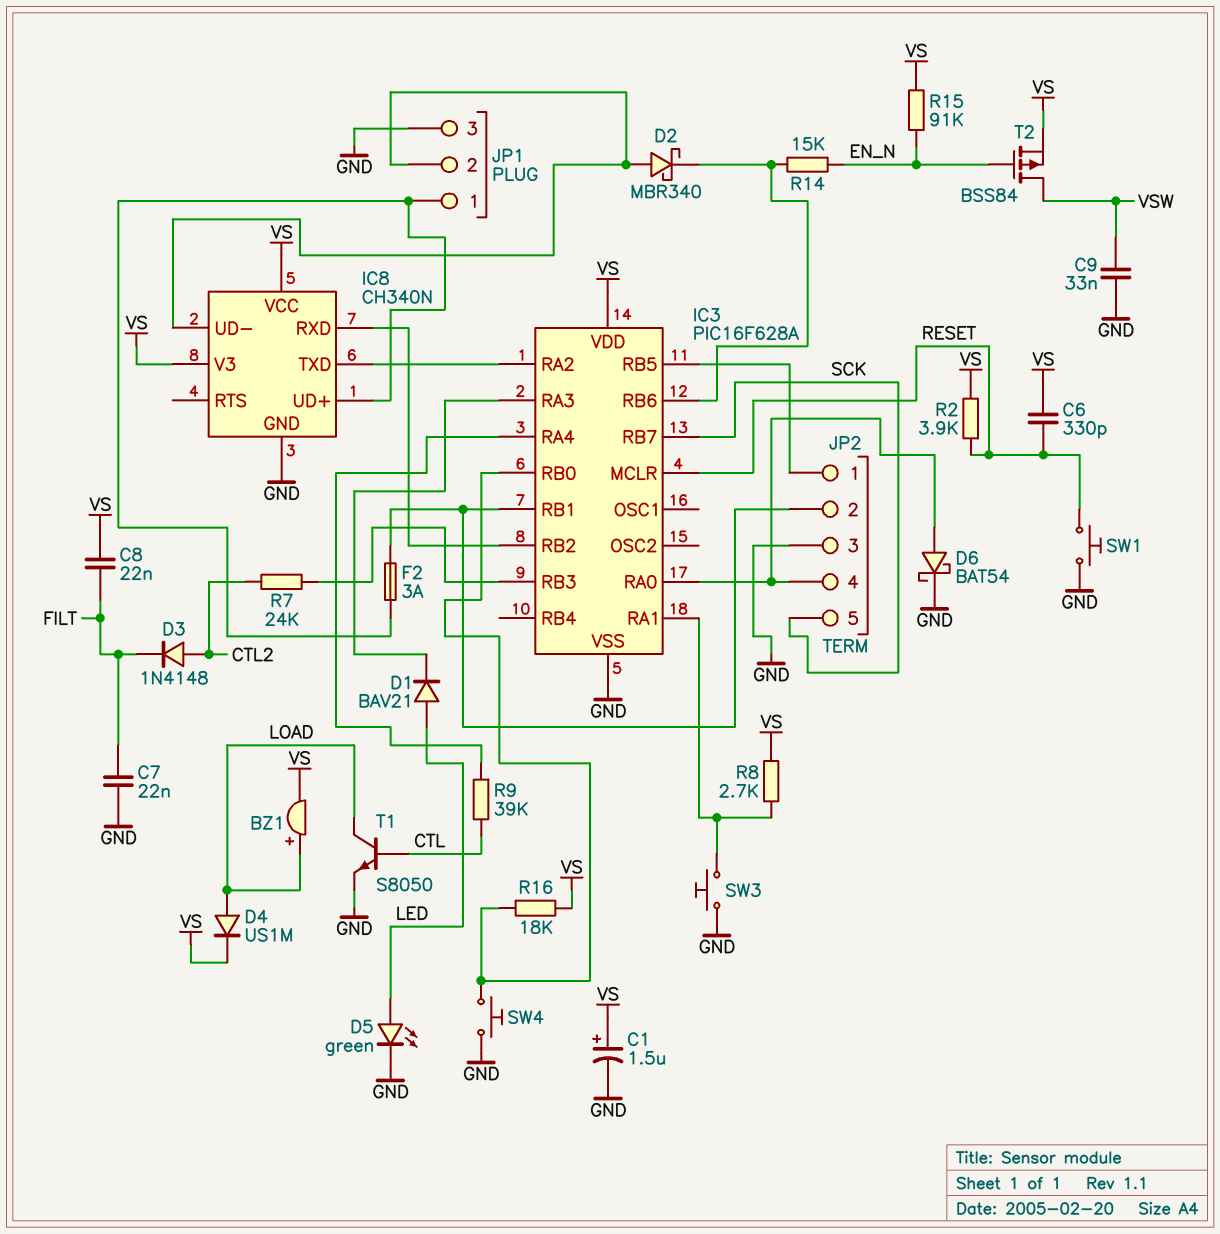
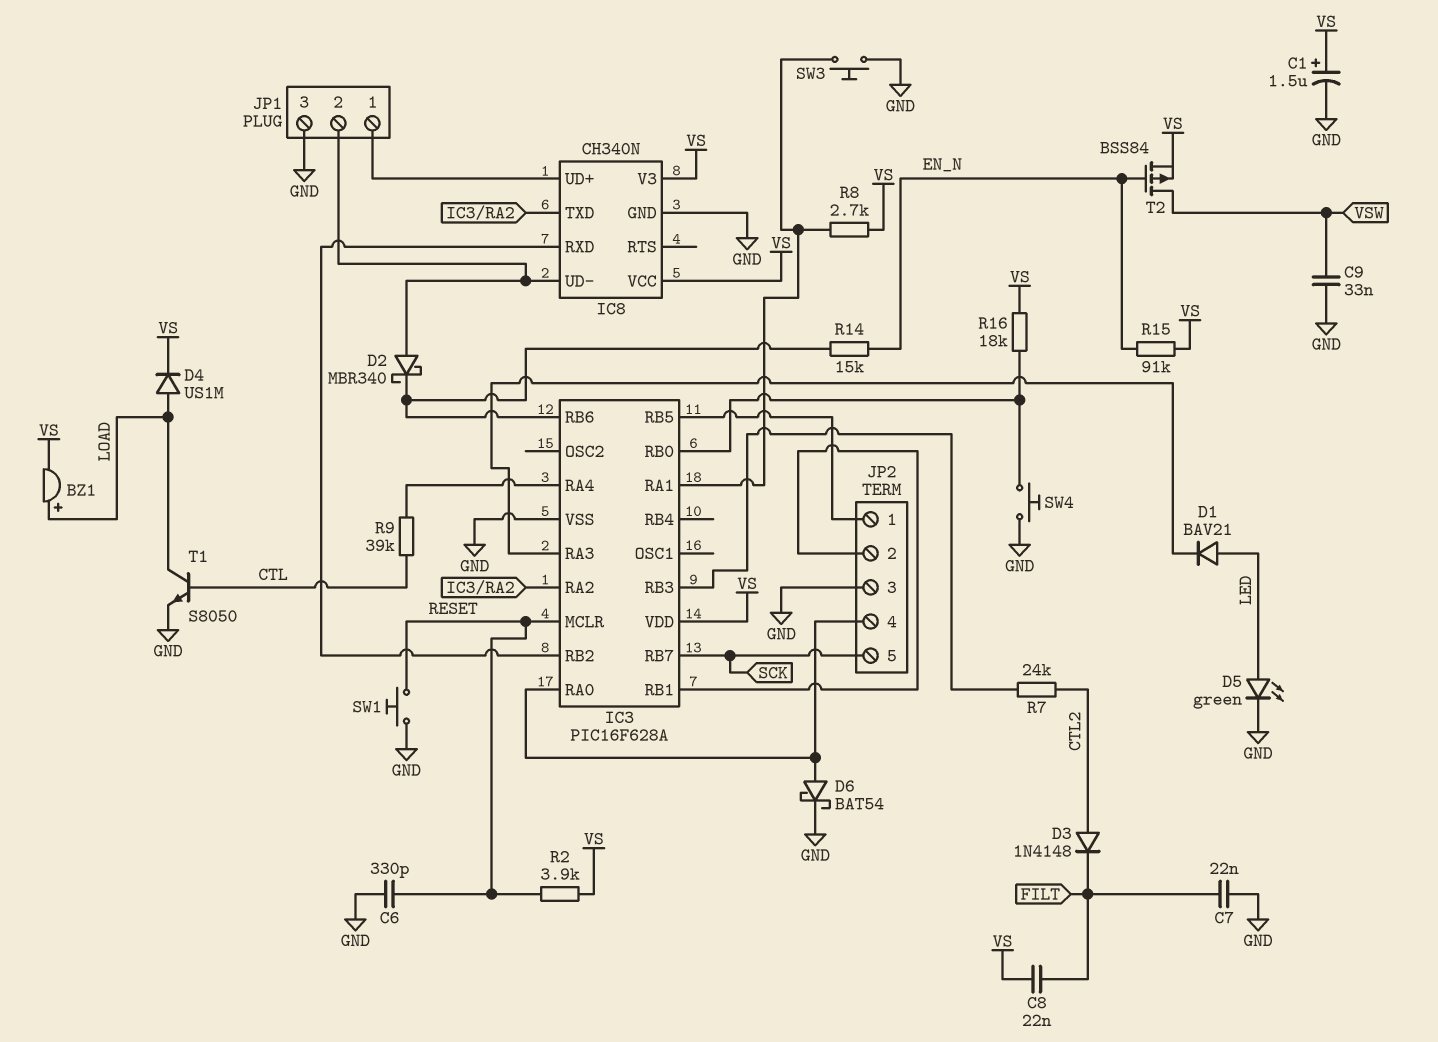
C6: 330pF (RESET, VS) -> 330pF (GND, RESET)
F2: 3A (IC3/RB1, IC8/UD+) -> none

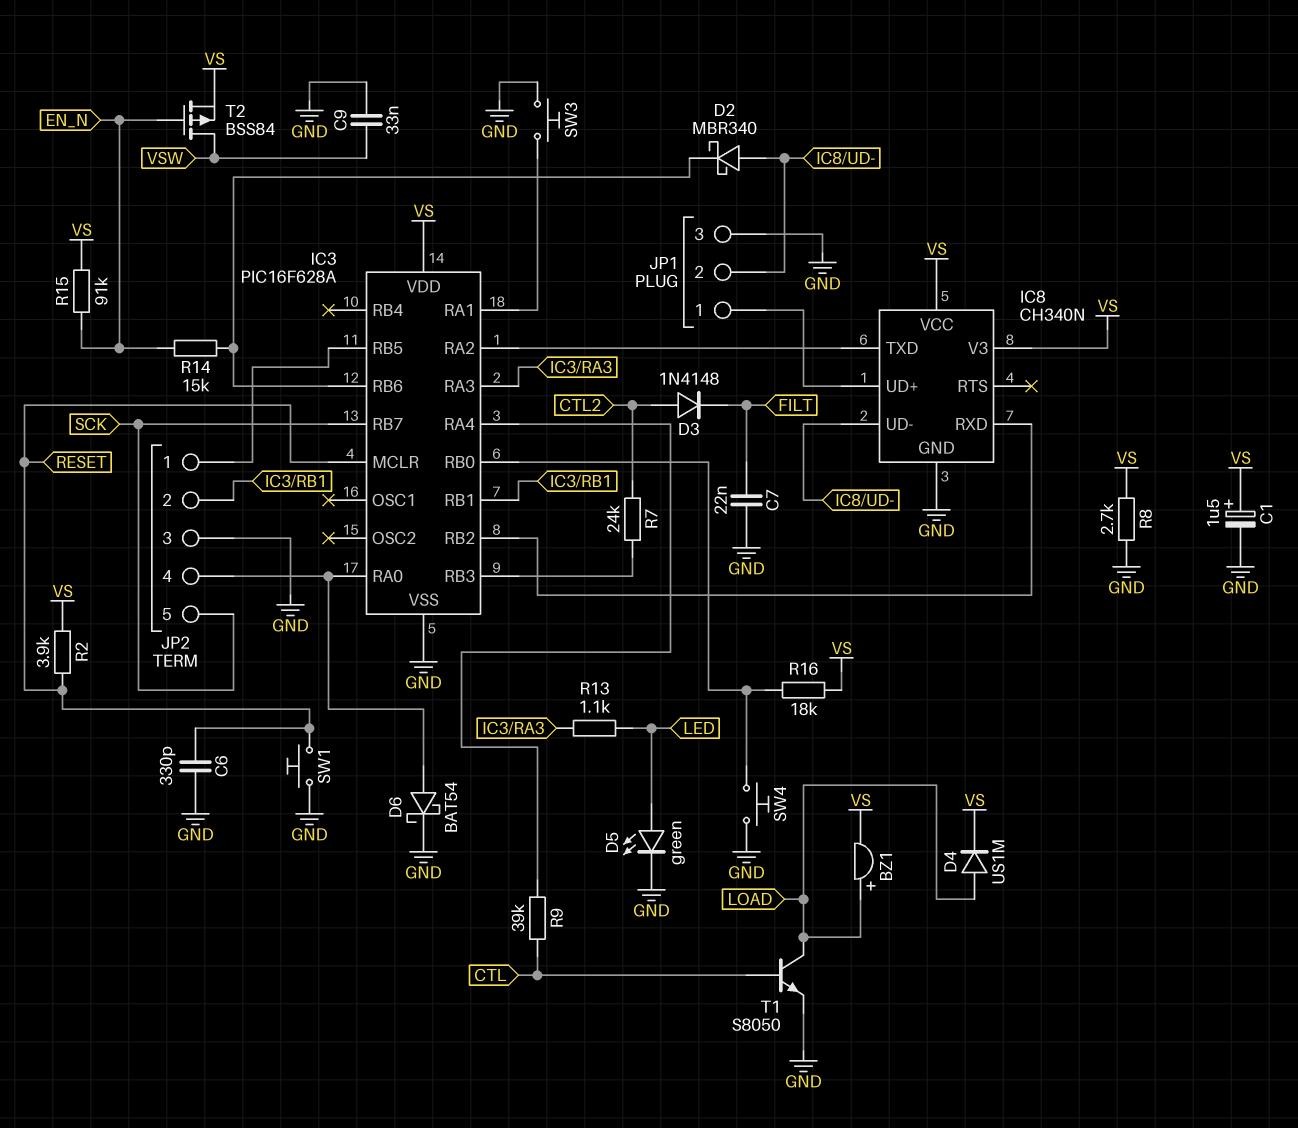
C8: 22nF (FILT, VS) -> none
D1: diode BAV21 (A LED, K IC3/RA3) -> none
R8: 2.7k (IC3/RA1, VS) -> 2.7k (GND, VS)
R13: none -> 1.1k (IC3/RA3, LED)

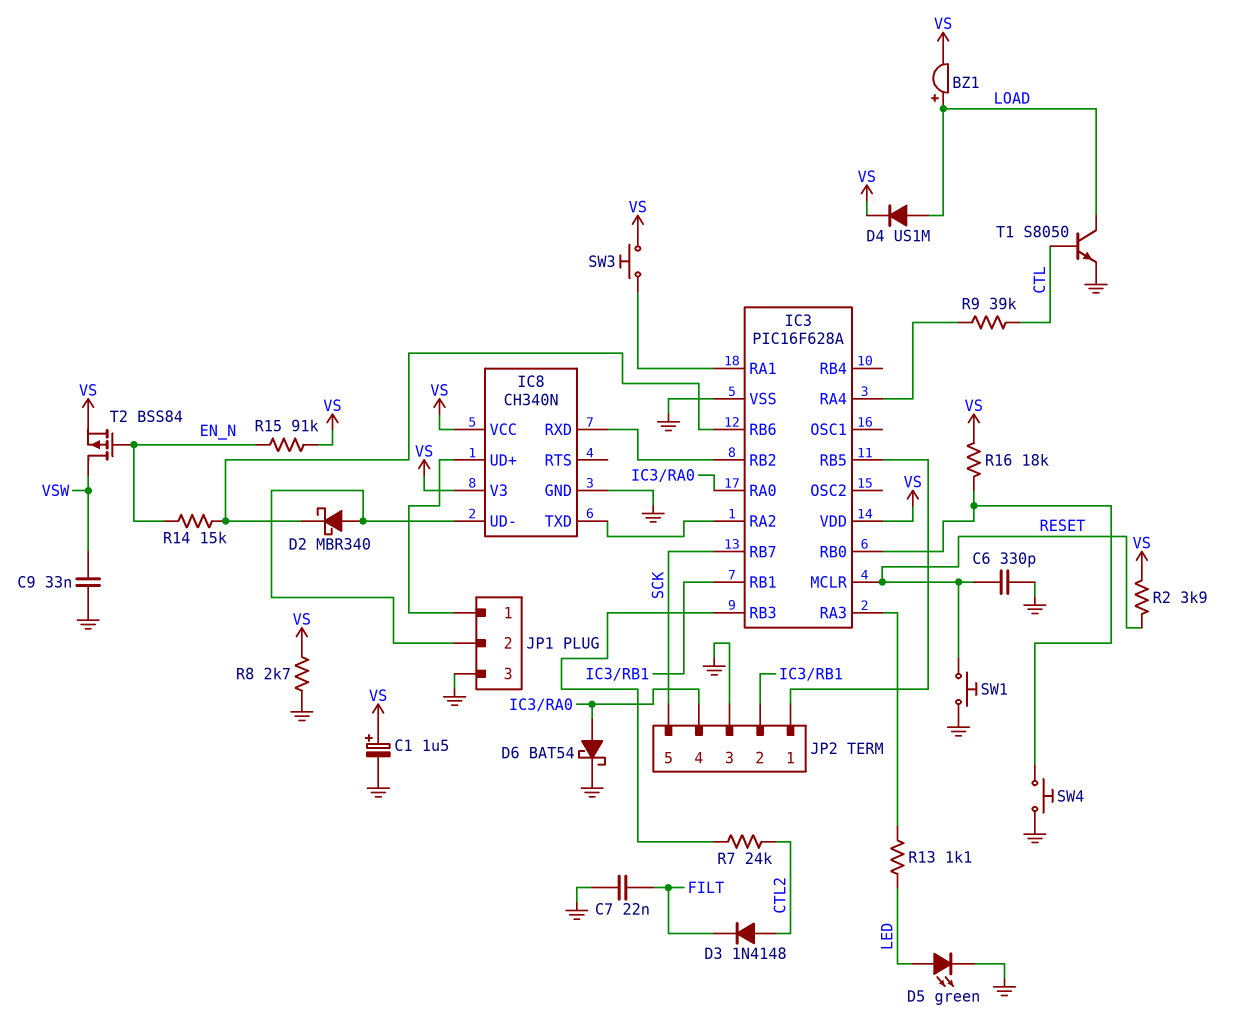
SW3: button (GND, IC3/RA1) -> button (IC3/RA1, VS)

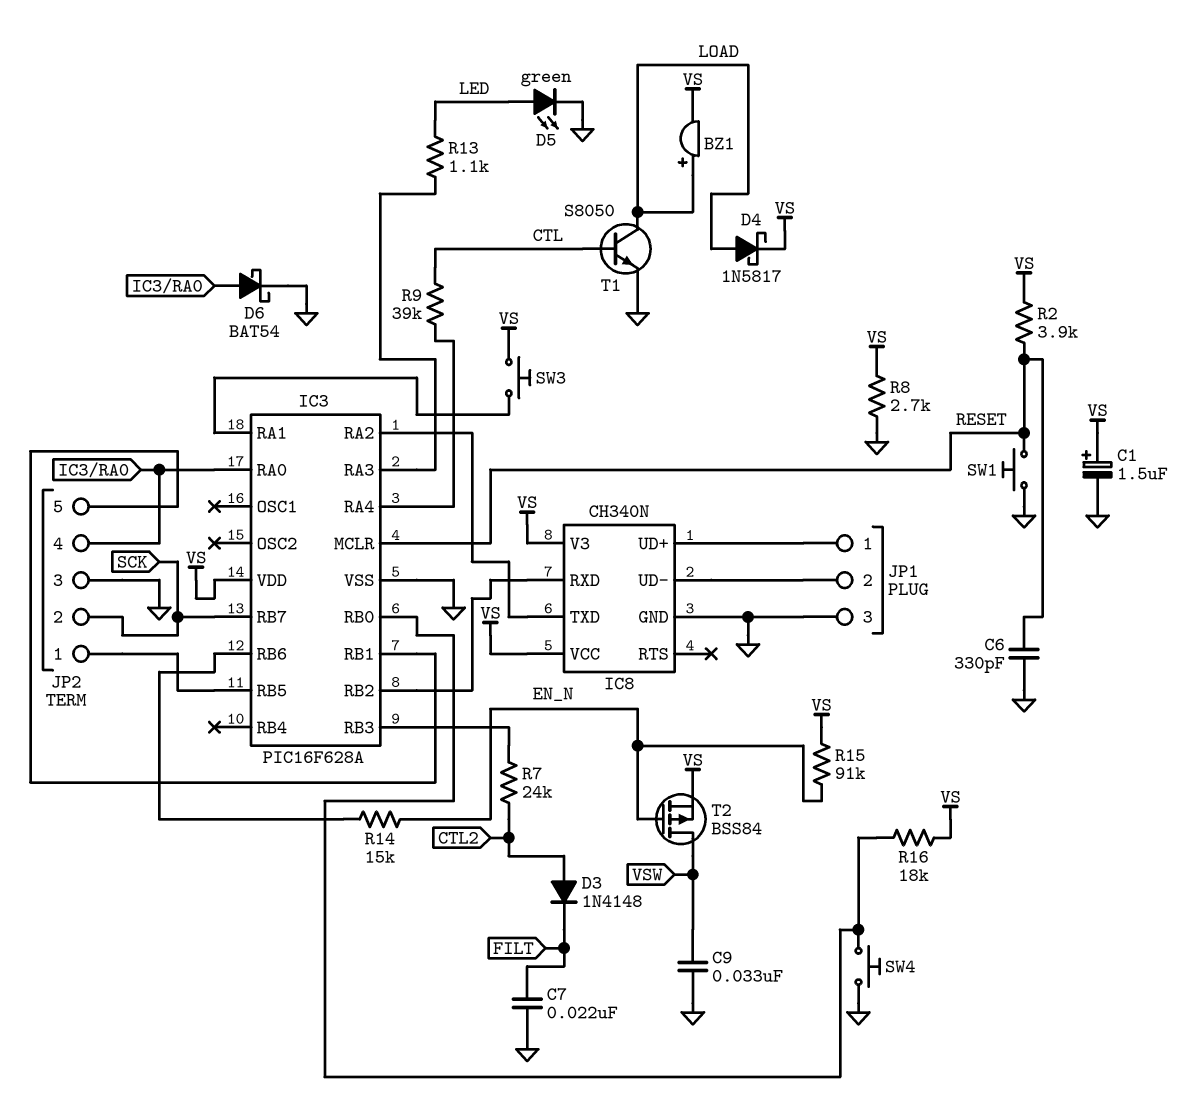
D2: schottky MBR340 (A IC8/UD-, K IC3/RB6) -> none
D4: diode US1M (A LOAD, K VS) -> schottky 1N5817 (A LOAD, K VS)
JP2 pin 2: IC3/RB1 -> SCK
JP2 pin 5: SCK -> IC3/RB1

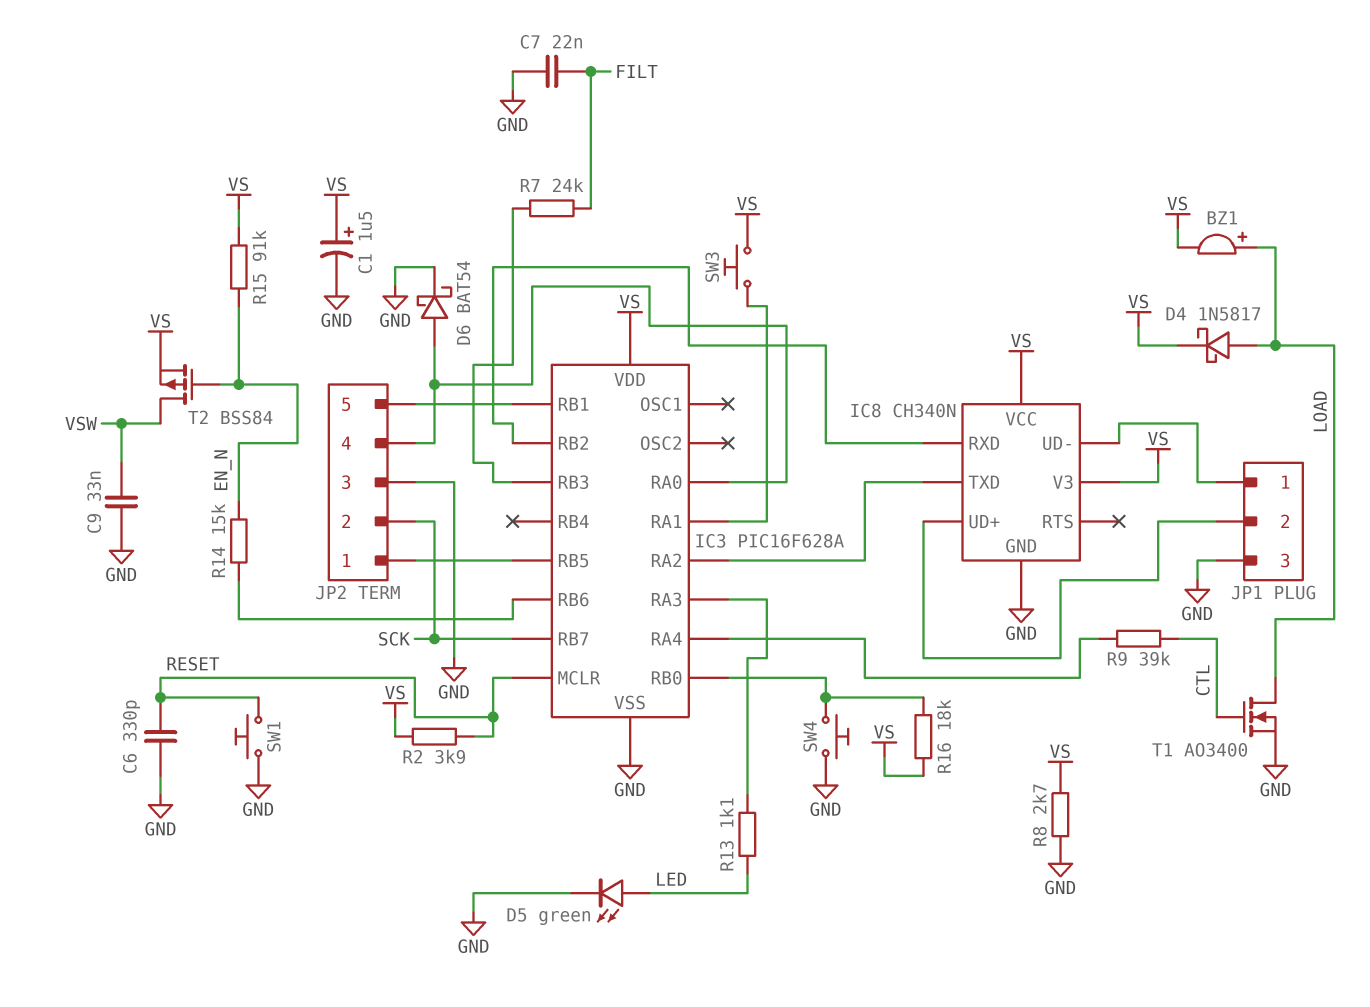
D3: diode 1N4148 (A CTL2, K FILT) -> none
JP1 pin 1: IC8/UD+ -> IC8/UD-
JP1 pin 2: IC8/UD- -> IC8/UD+
R7: 24k (CTL2, IC3/RB3) -> 24k (FILT, IC3/RB3)
T1: NPN S8050 (B CTL, C LOAD, E GND) -> NMOS AO3400 (G CTL, D LOAD, S GND)

